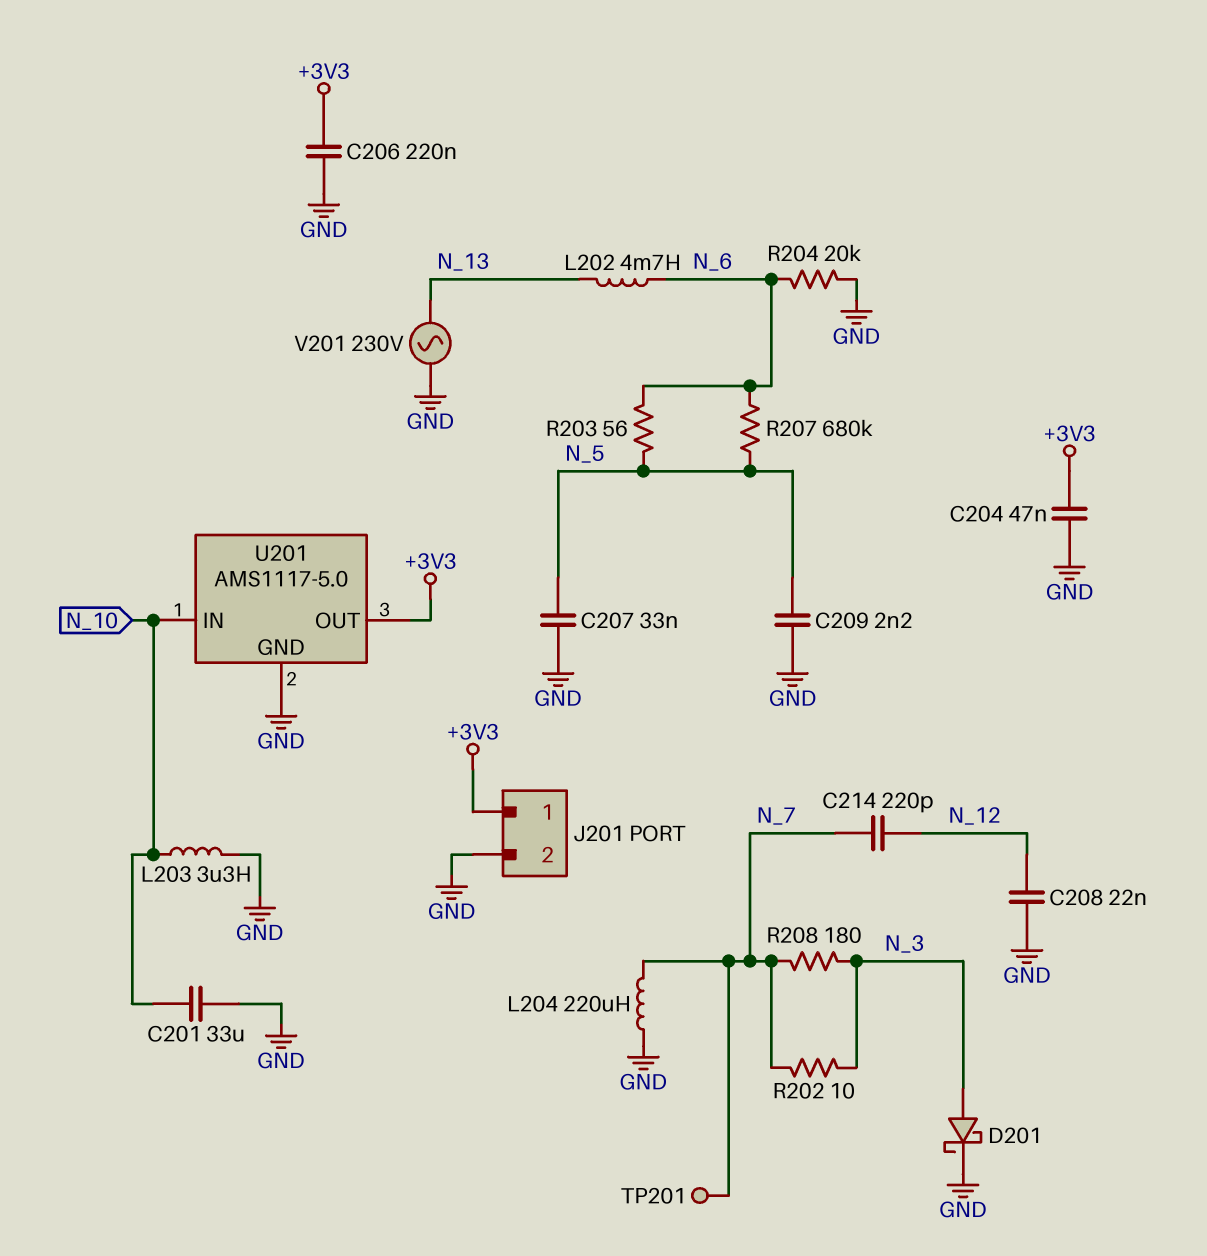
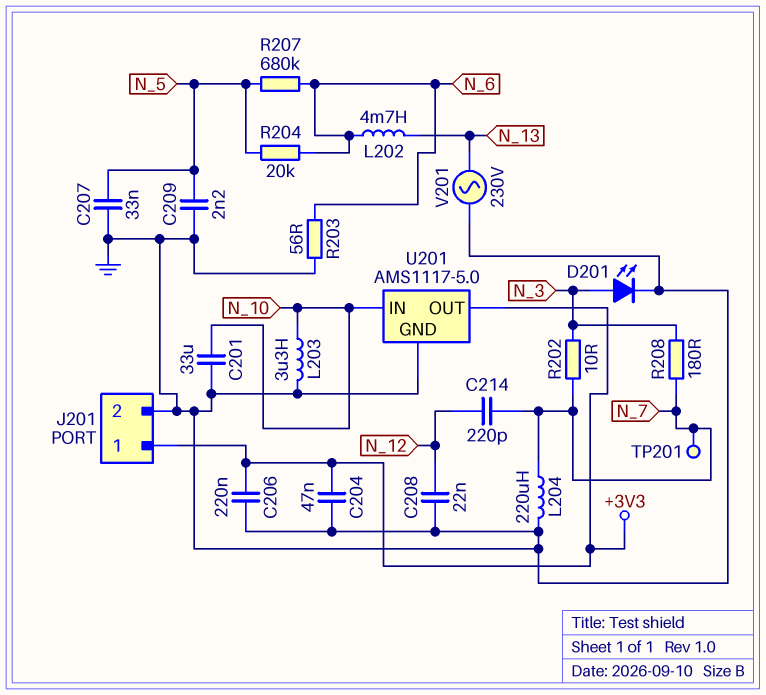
D201: schottky (A N_3, K GND) -> LED (A N_3, K GND)
R203: 56 (N_5, N_6) -> 56 (GND, N_6)
R204: 20k (GND, N_6) -> 20k (N_5, N_6)

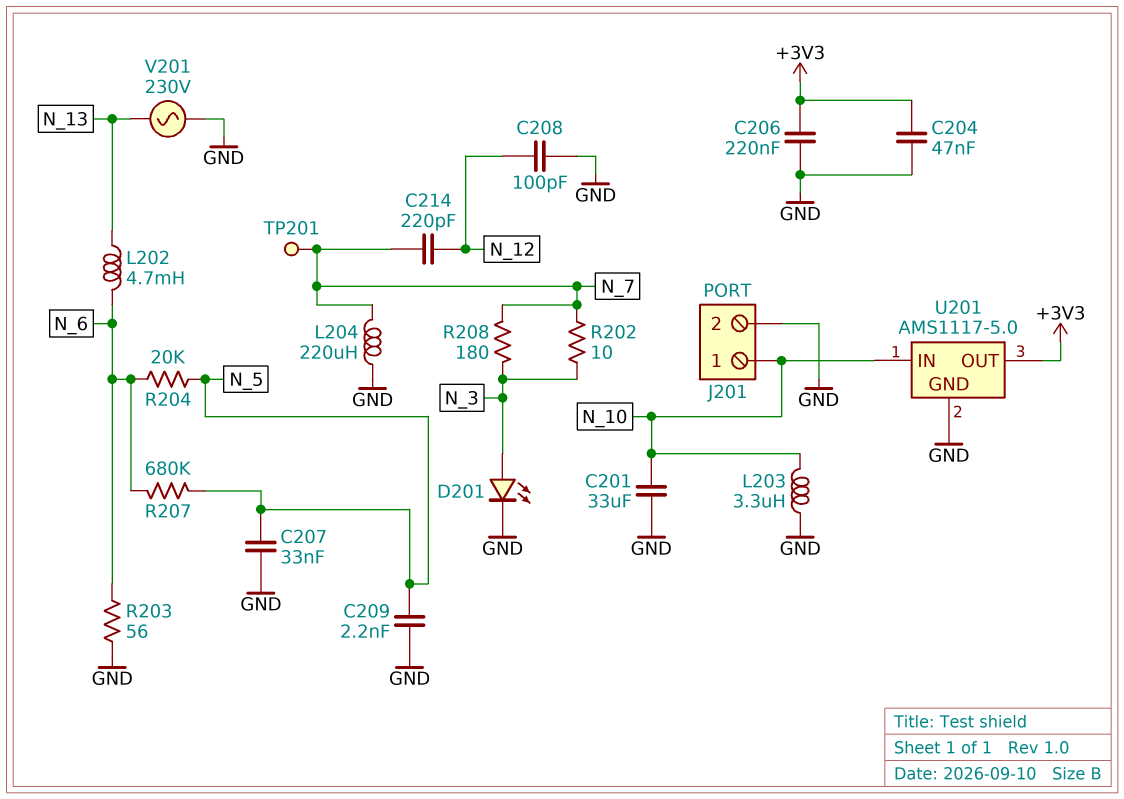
C208: 22nF (GND, N_12) -> 100pF (GND, N_12)
J201 pin 1: +3V3 -> N_10

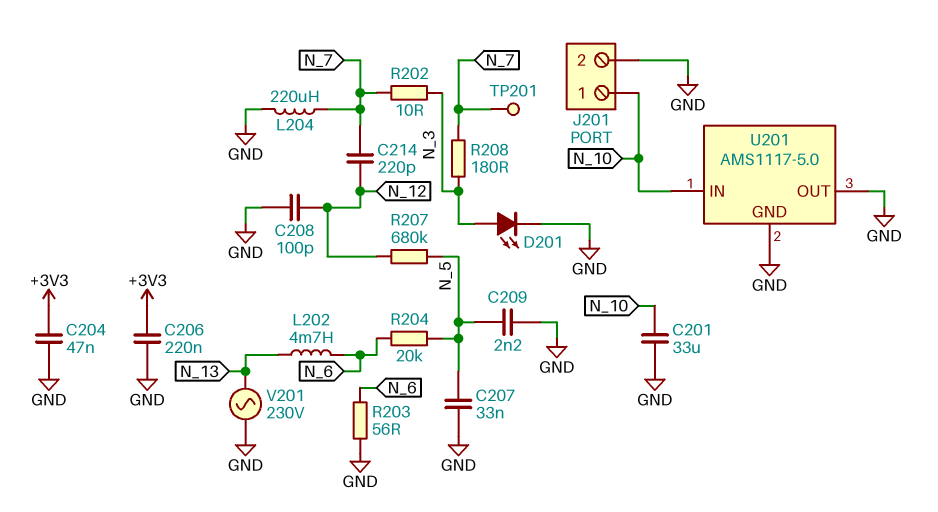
L203: 3.3uH (GND, N_10) -> none
R207: 680k (N_5, N_6) -> 680k (N_5, N_12)
U201 pin OUT: +3V3 -> GND

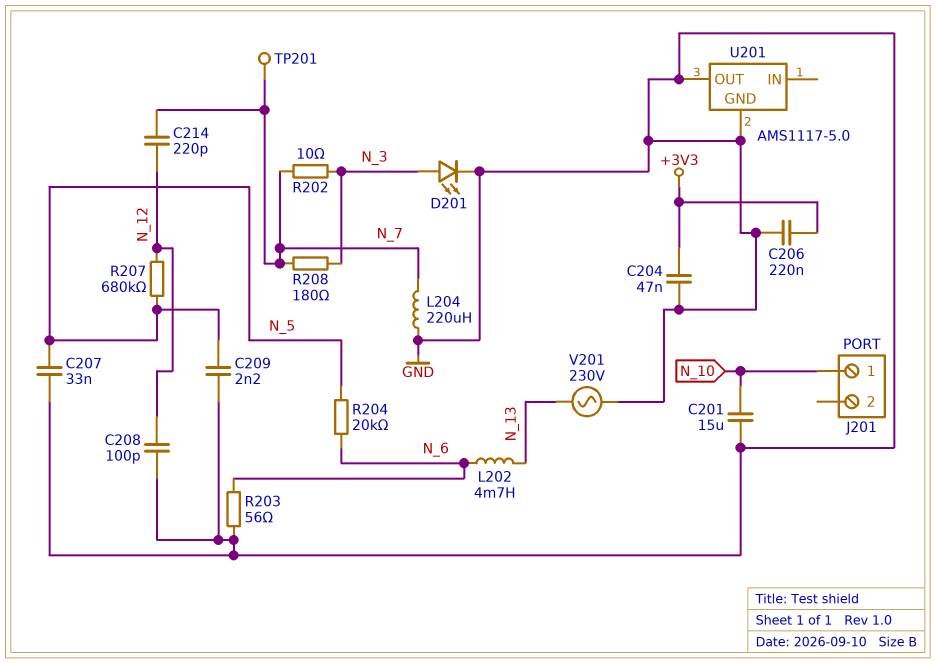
C201: 33uF (GND, N_10) -> 15uF (GND, N_10)
J201 pin 2: GND -> none
U201 pin IN: N_10 -> none

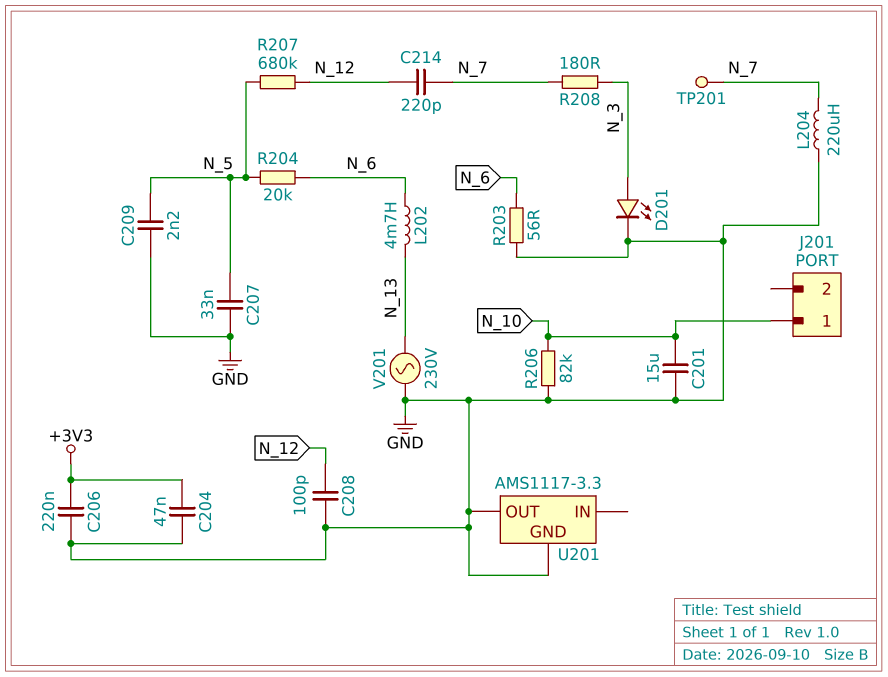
R202: 10 (N_3, N_7) -> none
R206: none -> 82k (GND, N_10)
U201: AMS1117-5.0 -> AMS1117-3.3

